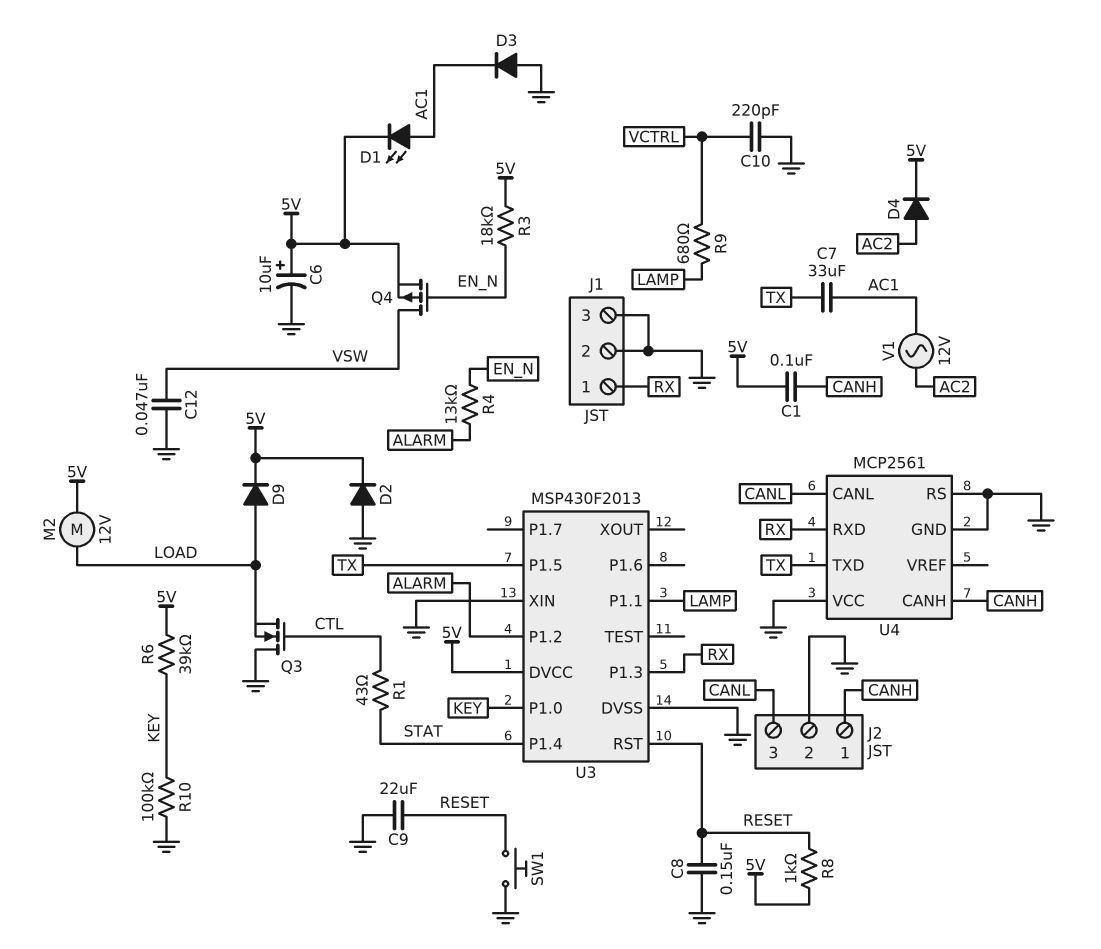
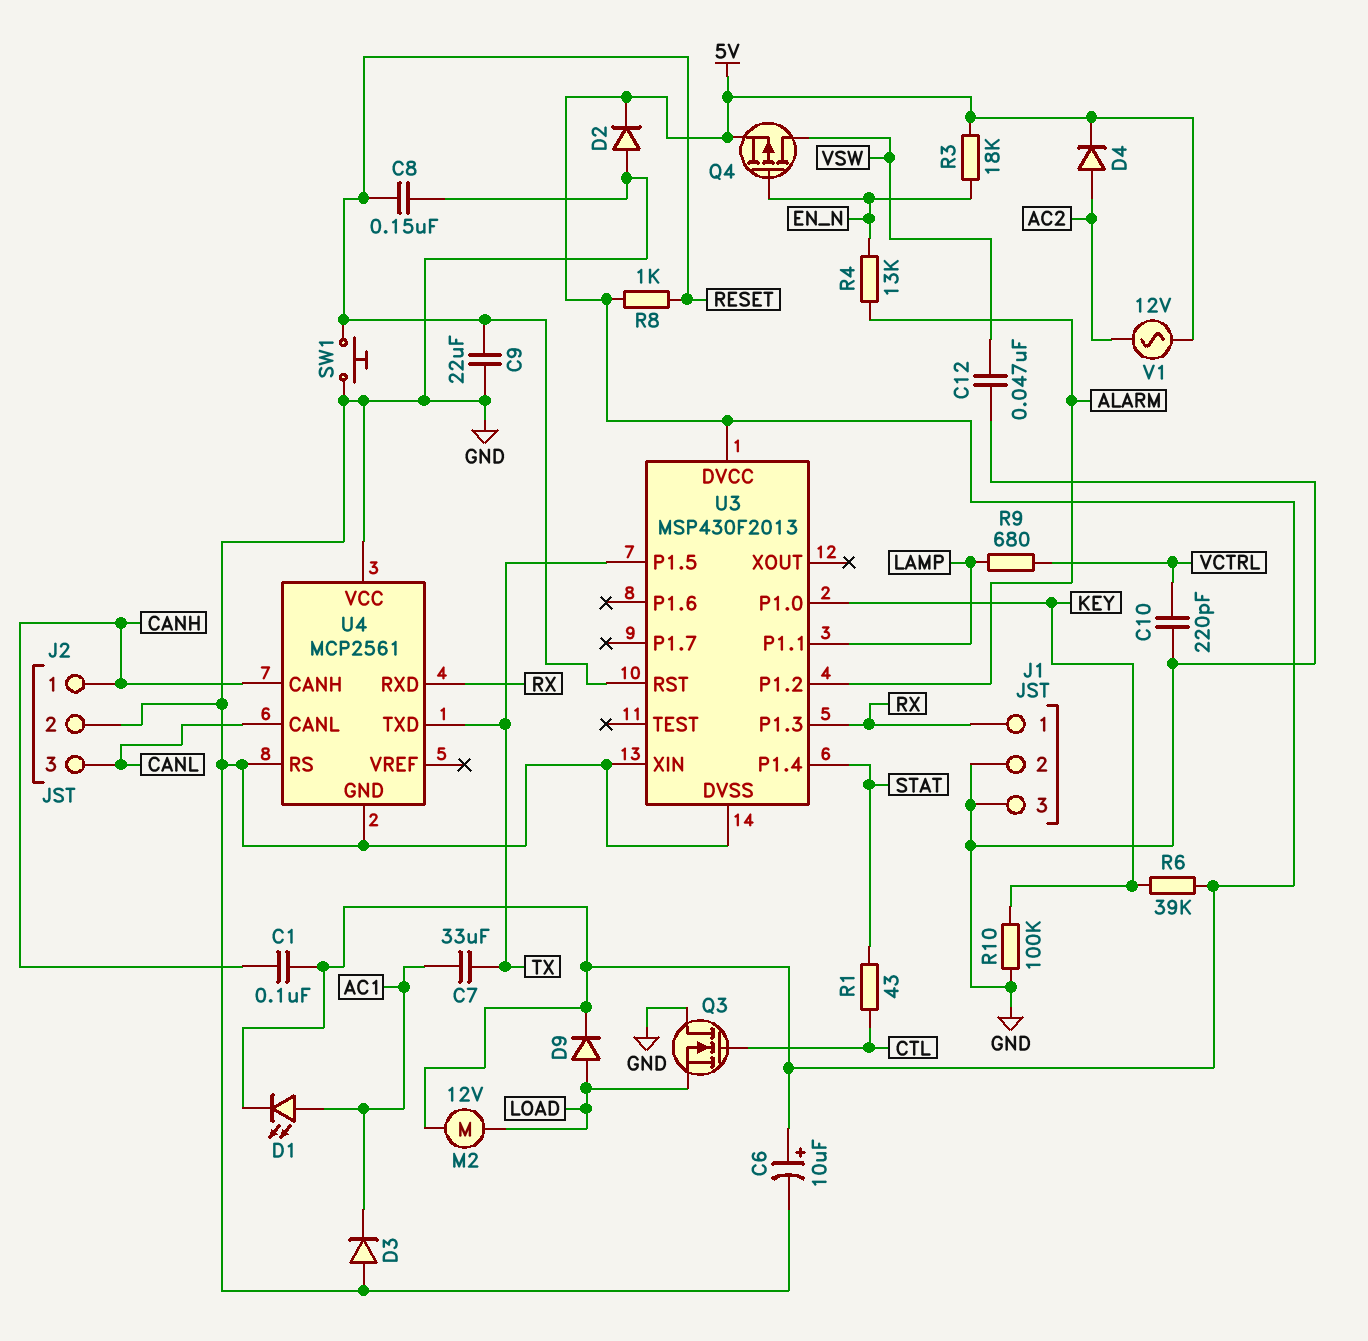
V1: AC 12V (AC1, AC2) -> AC 12V (5V, AC2)

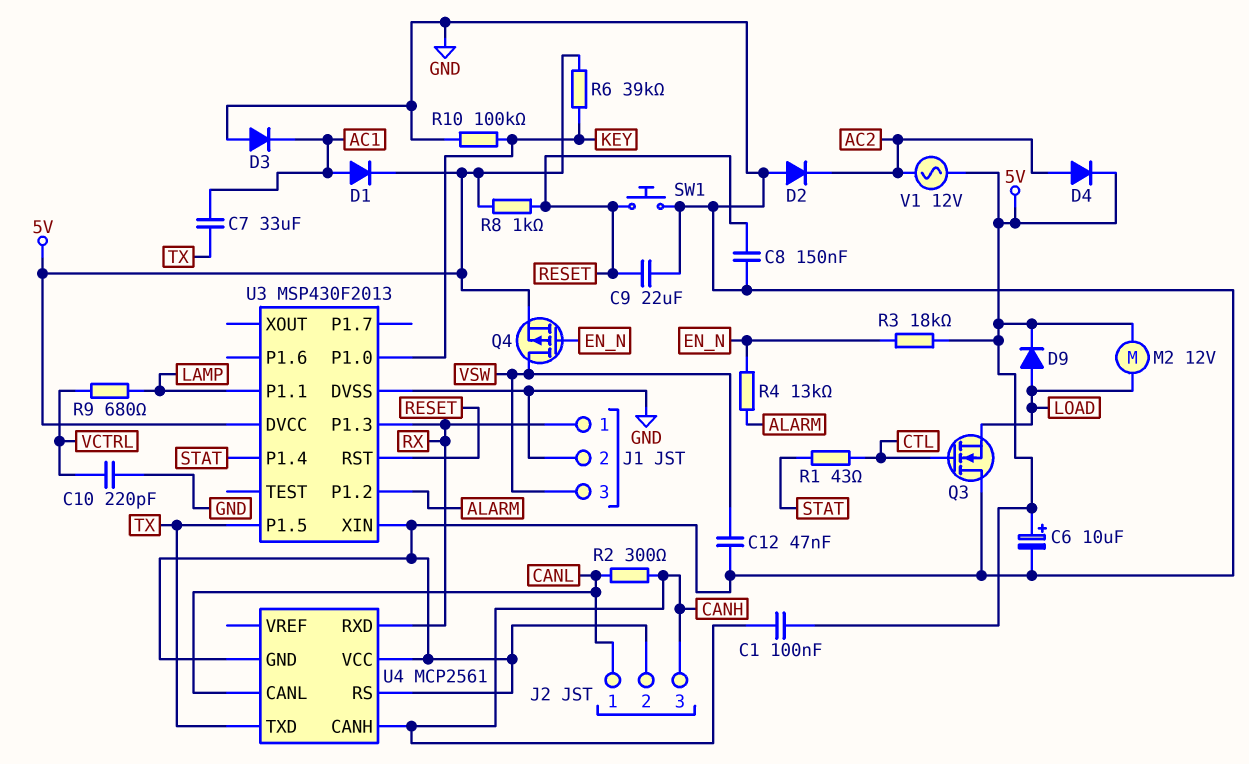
D1: LED (A AC1, K 5V) -> diode (A AC1, K 5V)
D2: diode (A GND, K 5V) -> diode (A GND, K AC2)
J1 pin 3: GND -> VSW
J2 pin 1: CANH -> CANL
J2 pin 3: CANL -> CANH
R2: none -> 300 (CANH, CANL)

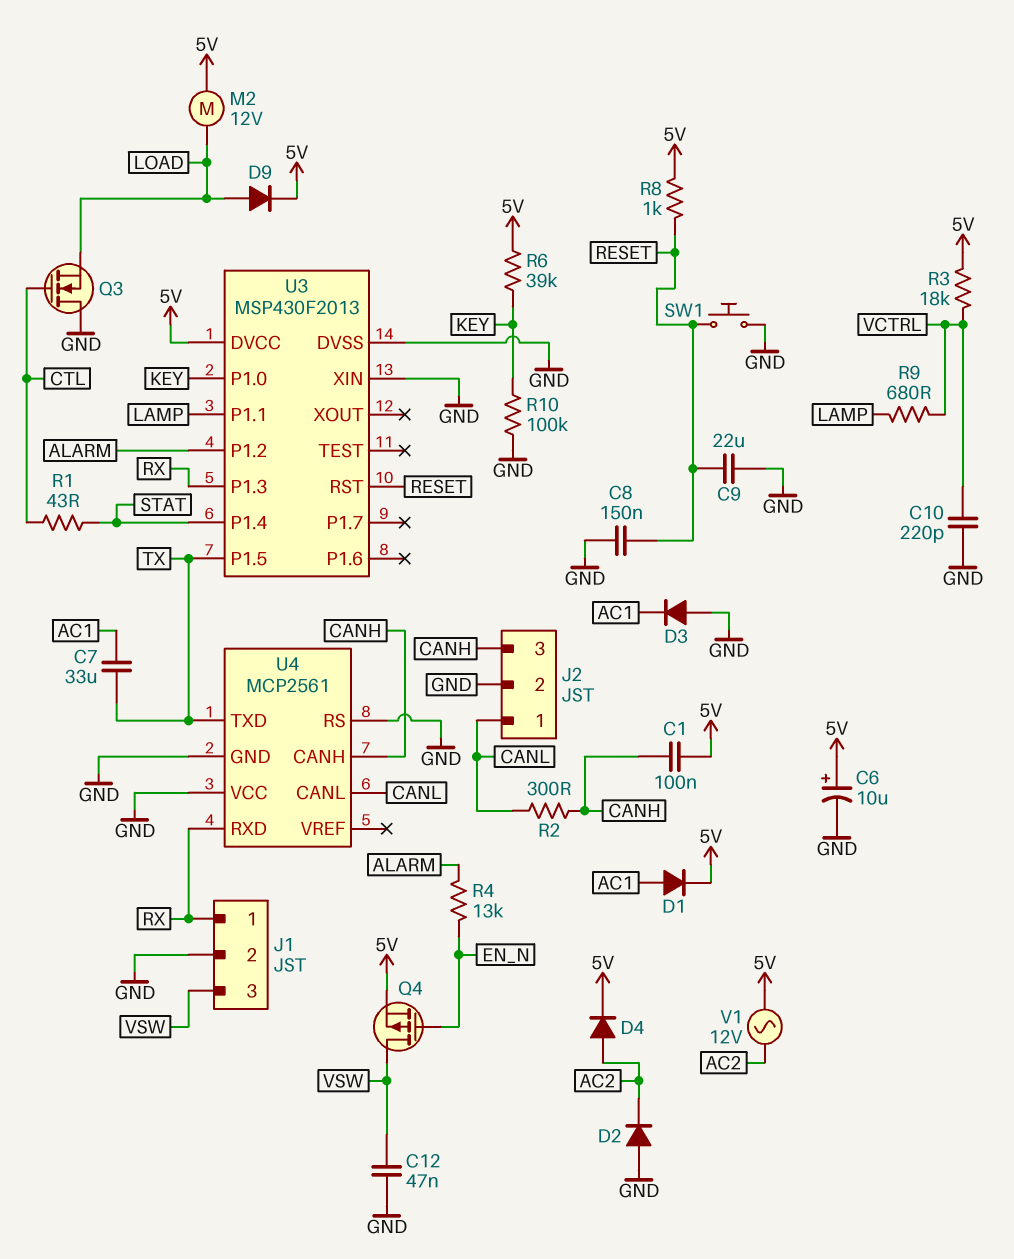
R3: 18k (5V, EN_N) -> 18k (5V, VCTRL)

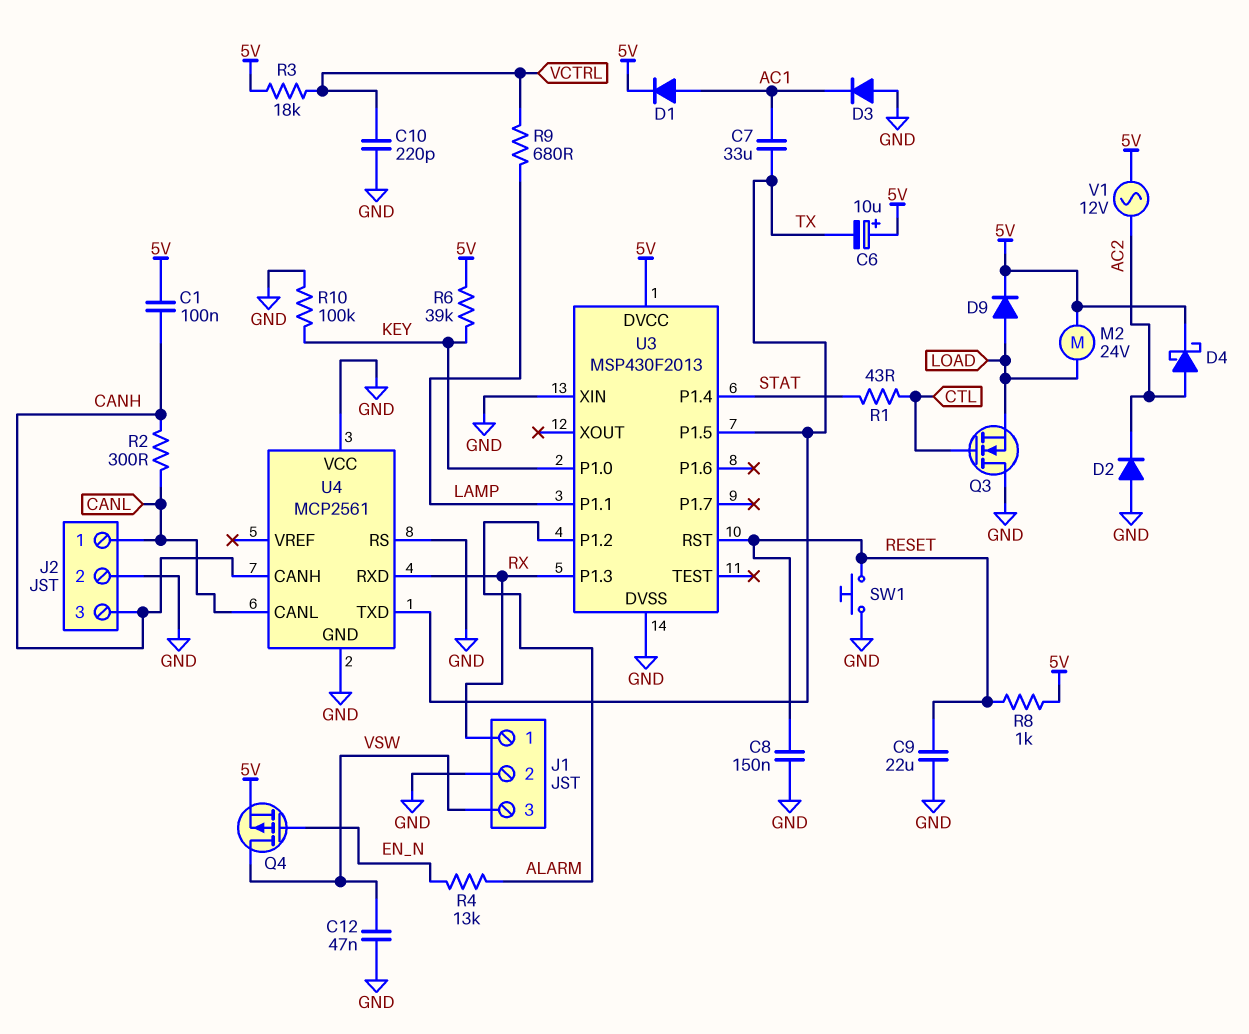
C6: 10uF (plus 5V, minus GND) -> 10uF (plus 5V, minus TX)
D4: diode (A AC2, K 5V) -> schottky (A AC2, K 5V)
M2: motor 12V (5V, LOAD) -> motor 24V (5V, LOAD)

